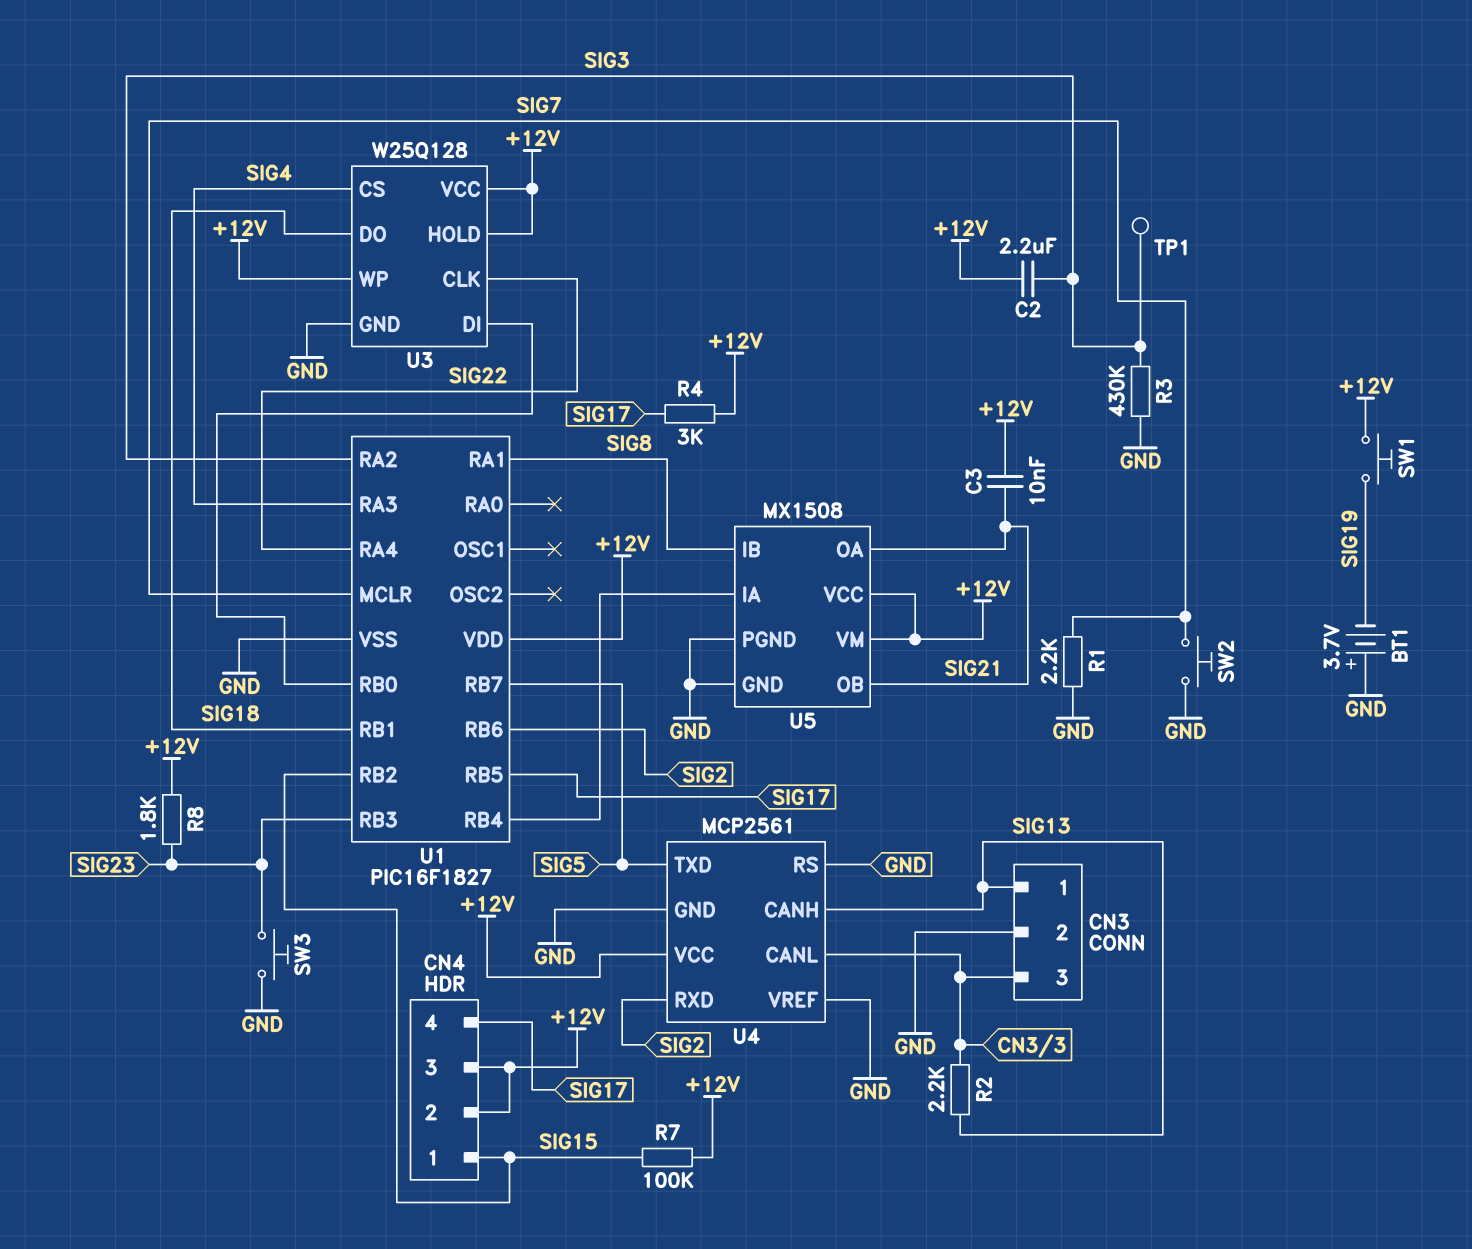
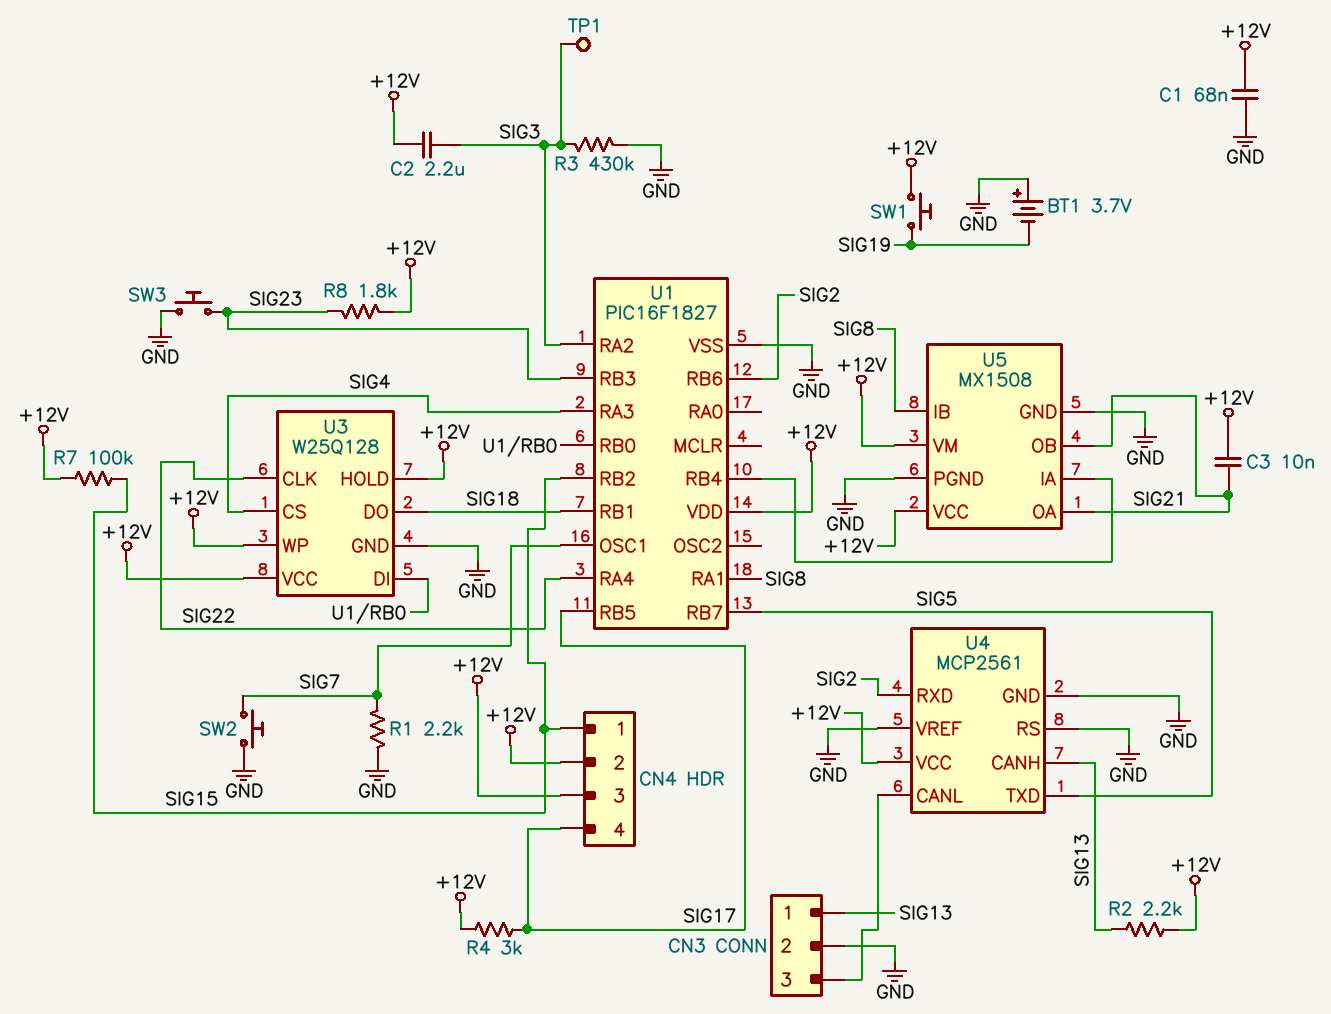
C1: none -> 68nF (+12V, GND)
R2: 2.2k (CN3/3, SIG13) -> 2.2k (+12V, SIG13)
U1 pin MCLR: SIG7 -> none
U1 pin OSC1: none -> SIG7

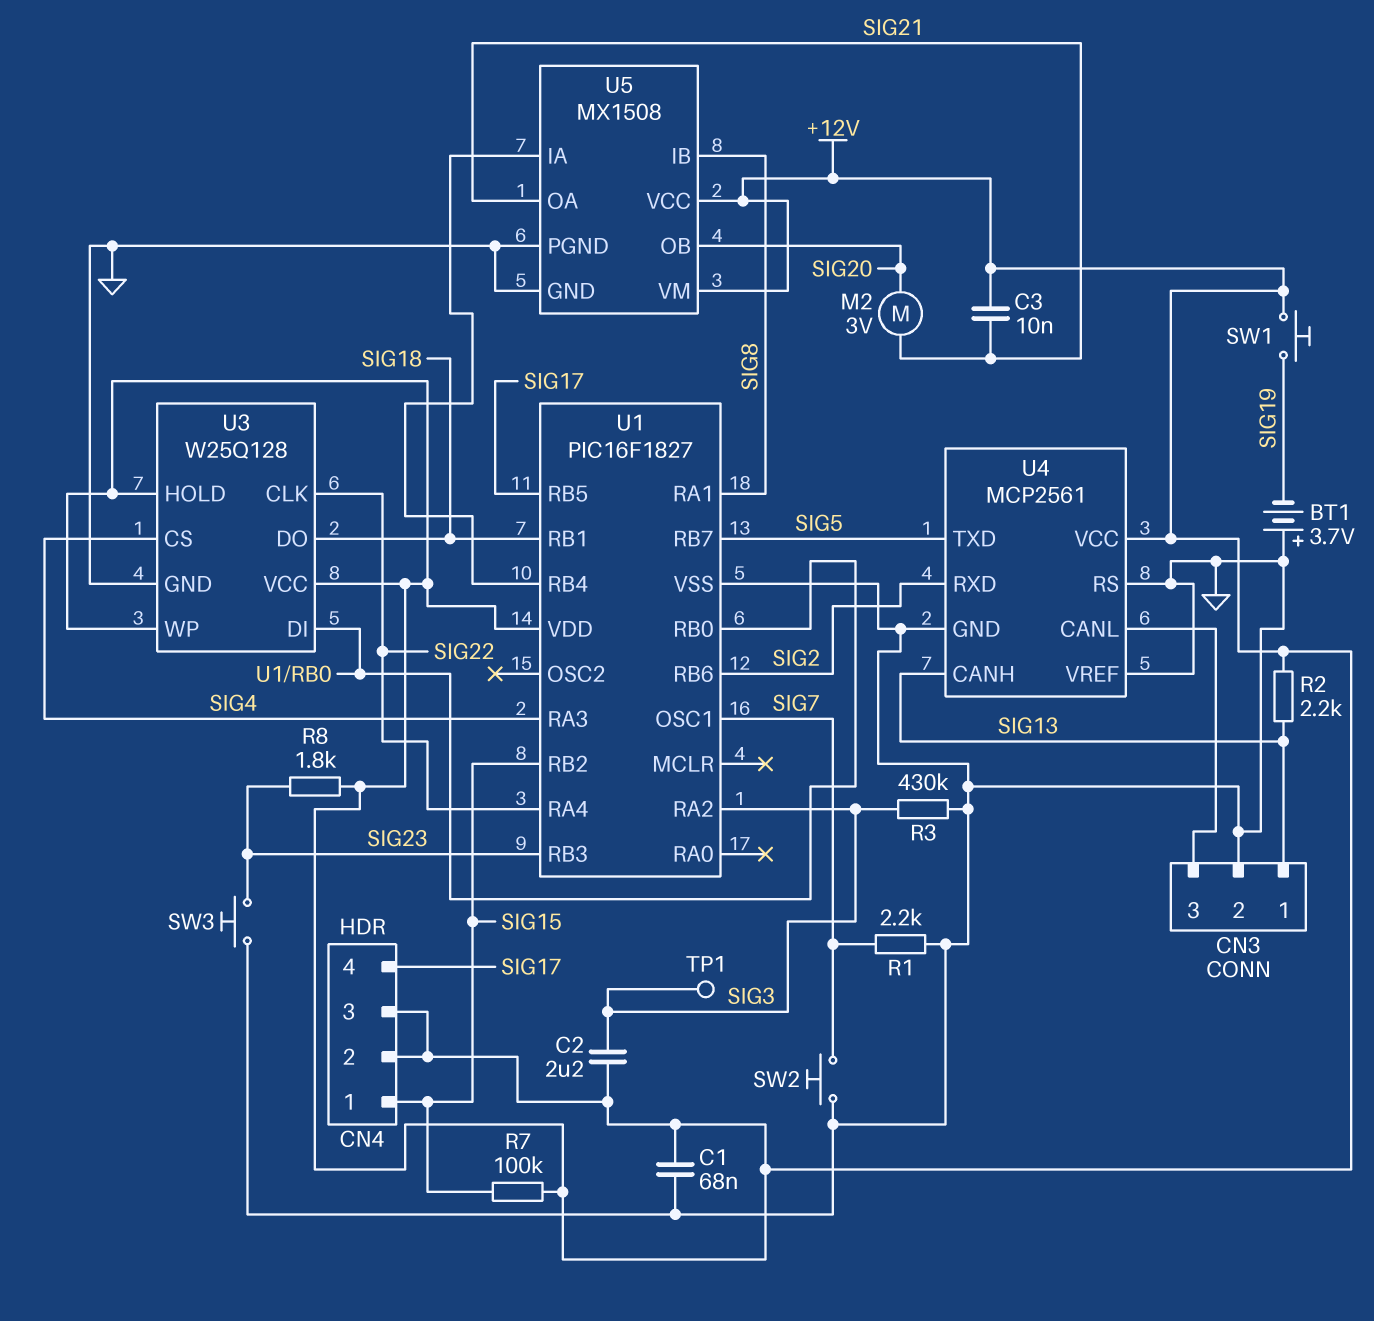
M2: none -> motor 3V (SIG20, SIG21)
R4: 3k (+12V, SIG17) -> none
U5 pin OB: SIG21 -> SIG20

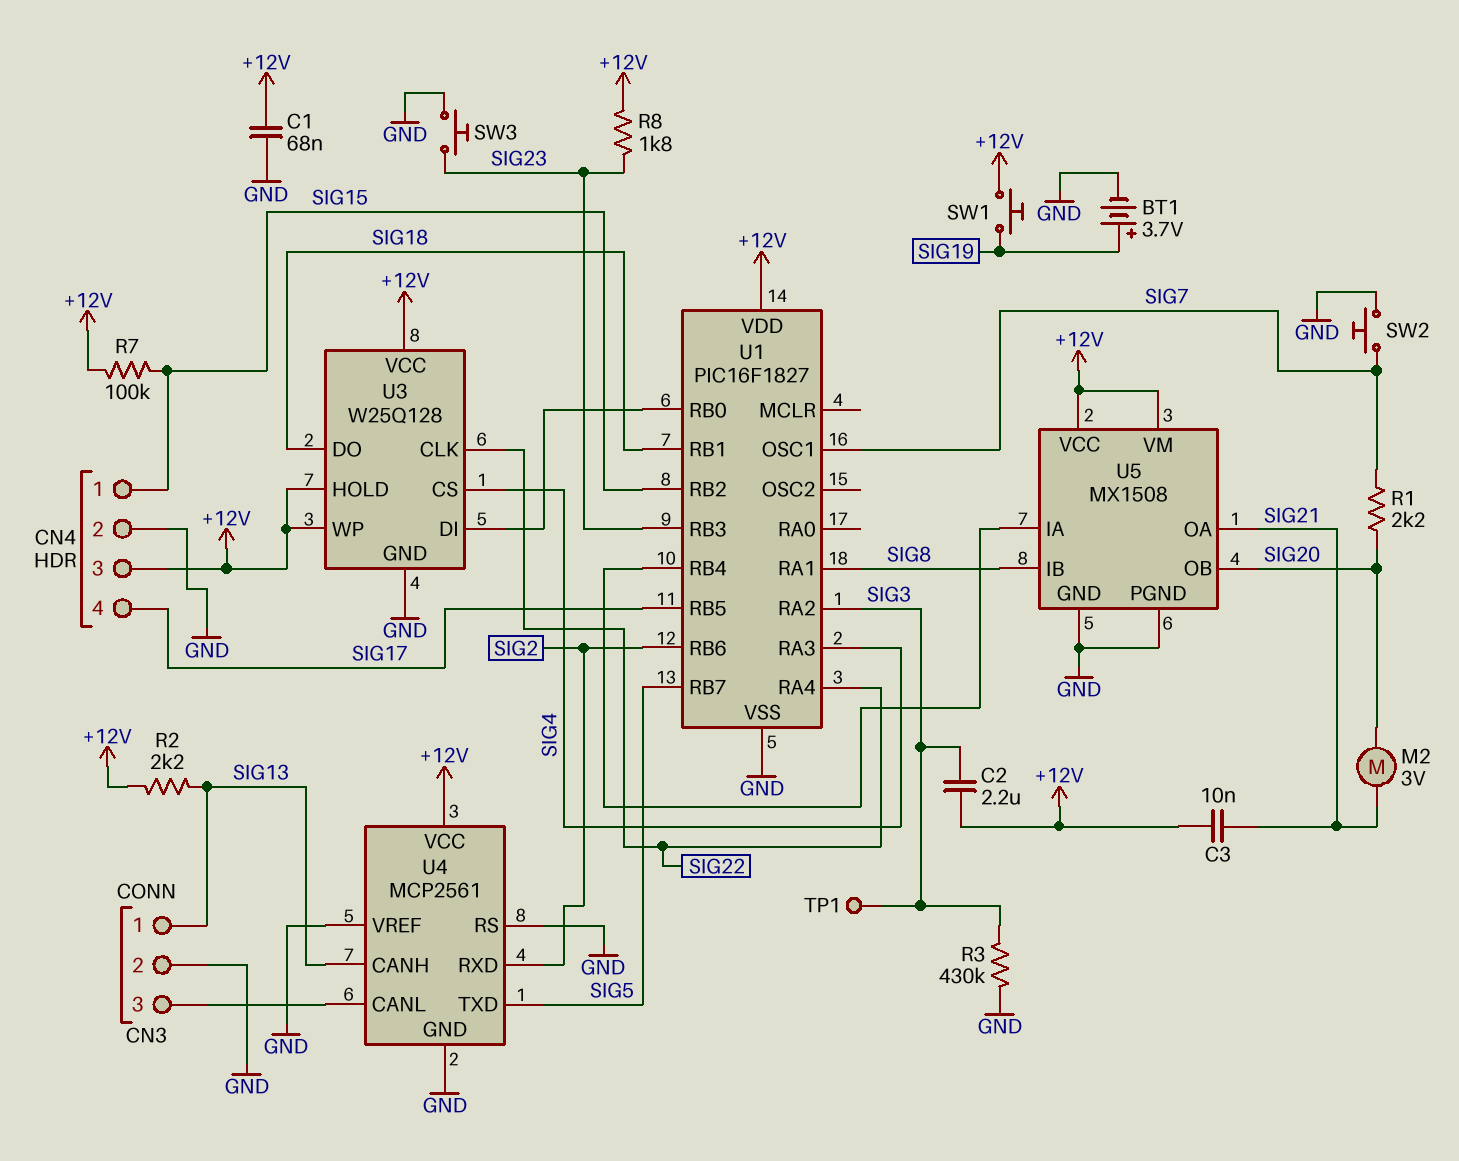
BT1: 3.7V (plus GND, minus SIG19) -> 3.7V (plus SIG19, minus GND)
CN4 pin 2: +12V -> GND
R1: 2.2k (GND, SIG7) -> 2.2k (SIG7, SIG20)

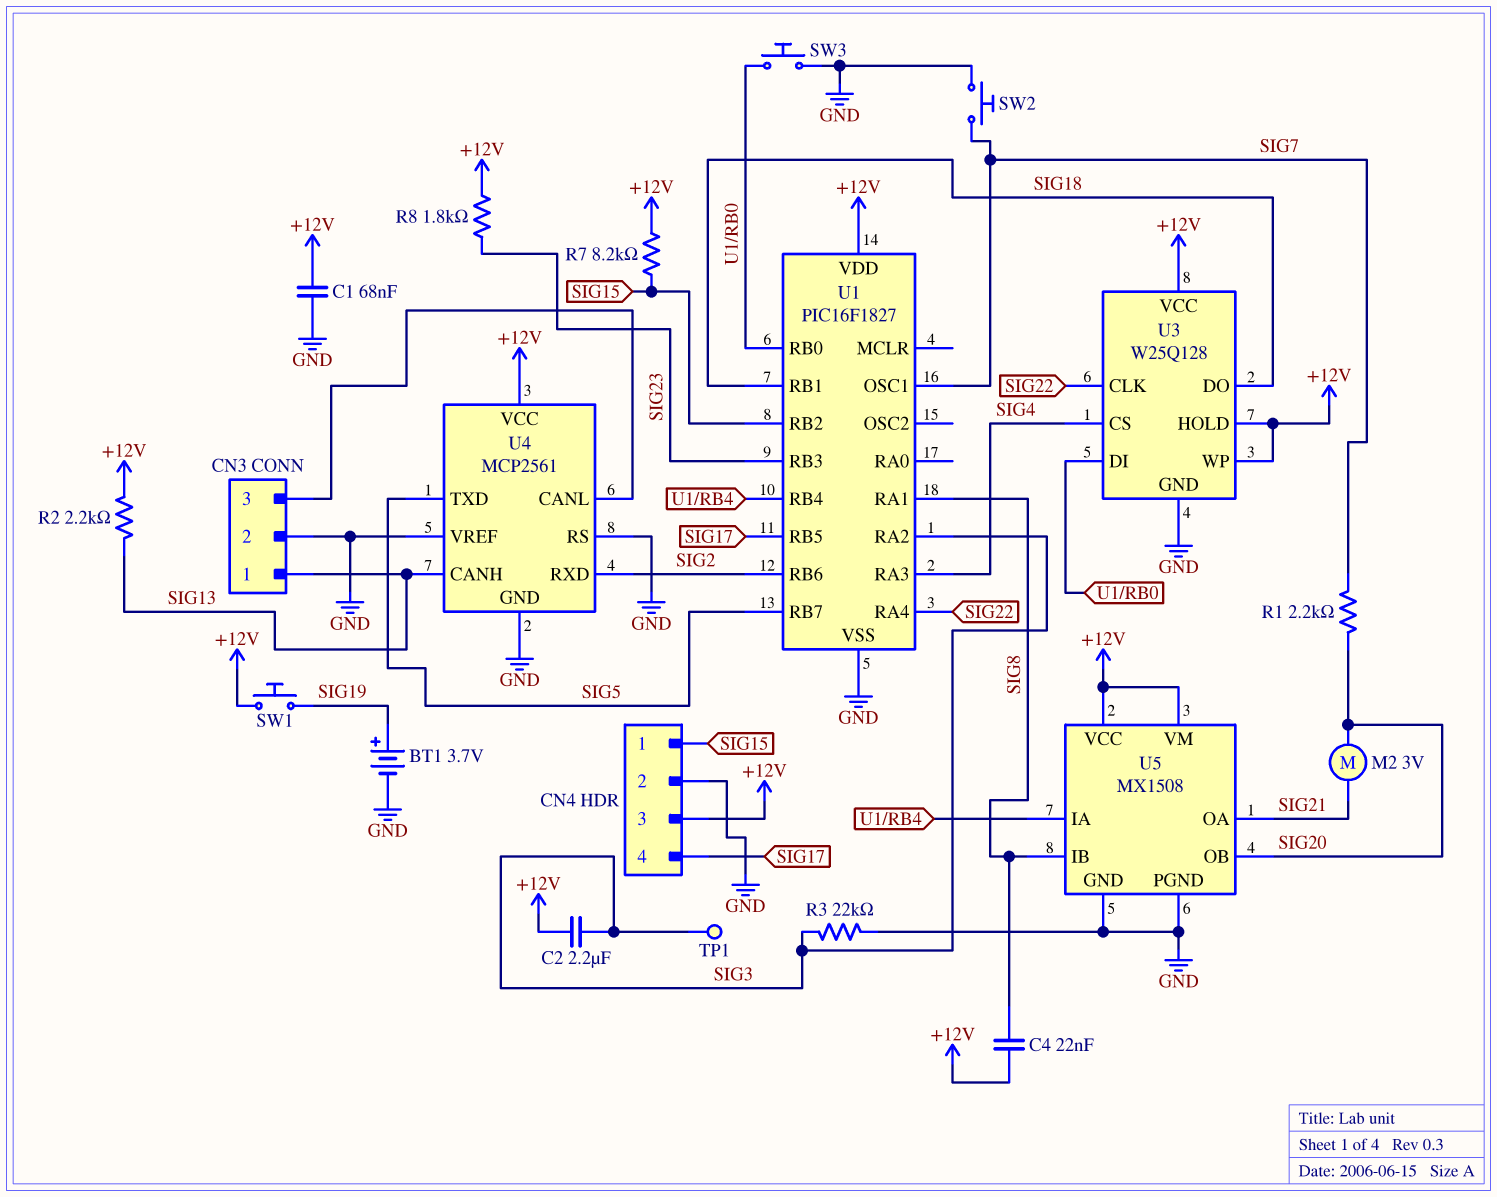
C3: 10nF (+12V, SIG21) -> none
C4: none -> 22nF (+12V, SIG8)
R3: 430k (GND, SIG3) -> 22k (GND, SIG3)
R7: 100k (+12V, SIG15) -> 8.2k (+12V, SIG15)
SW3: button (GND, SIG23) -> button (GND, U1/RB0)

